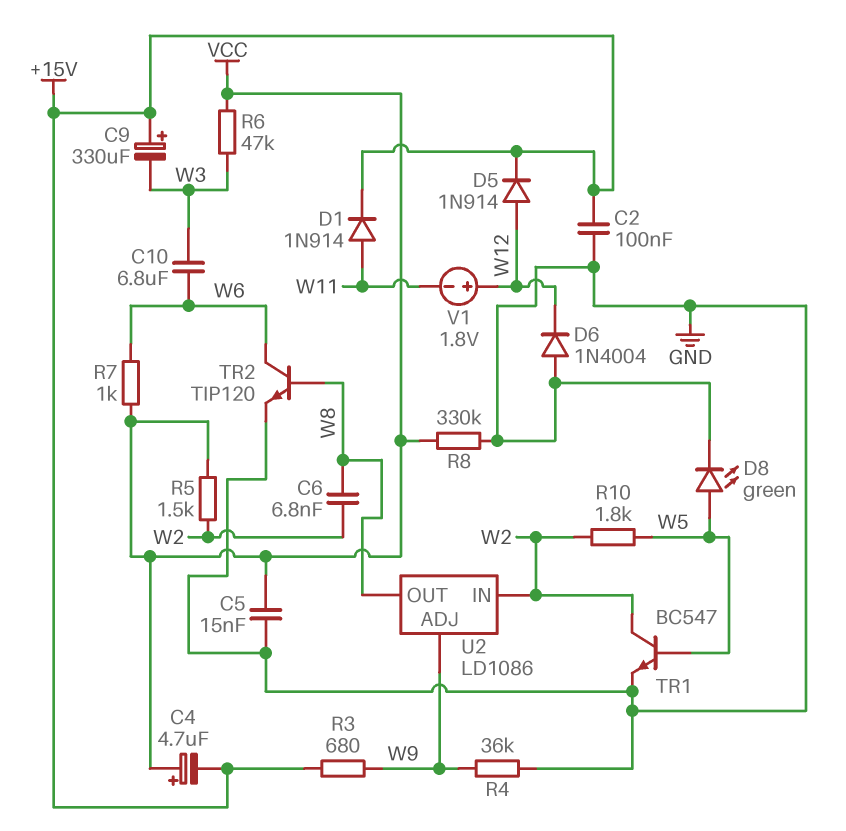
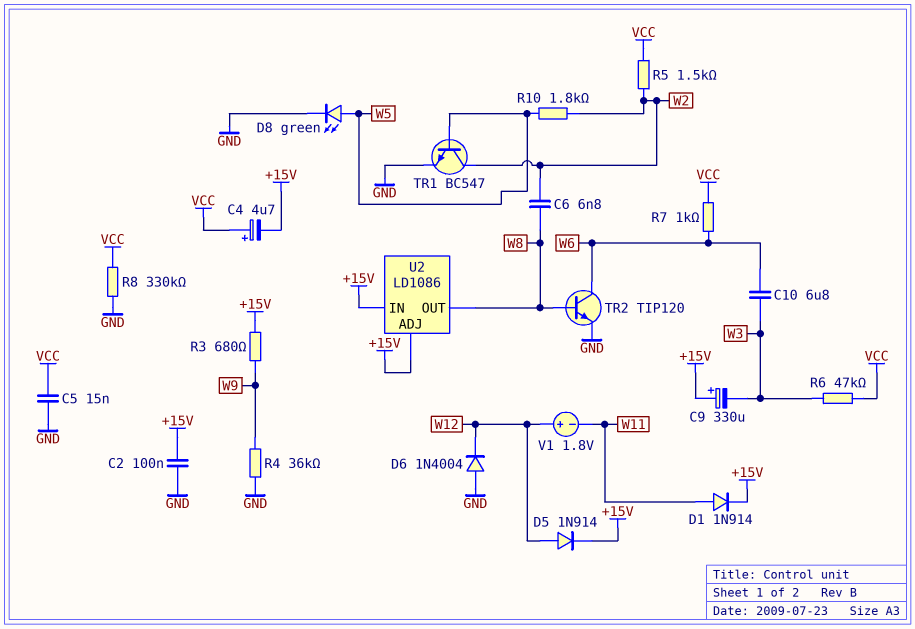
U2 pin ADJ: W9 -> +15V
U2 pin IN: W2 -> +15V

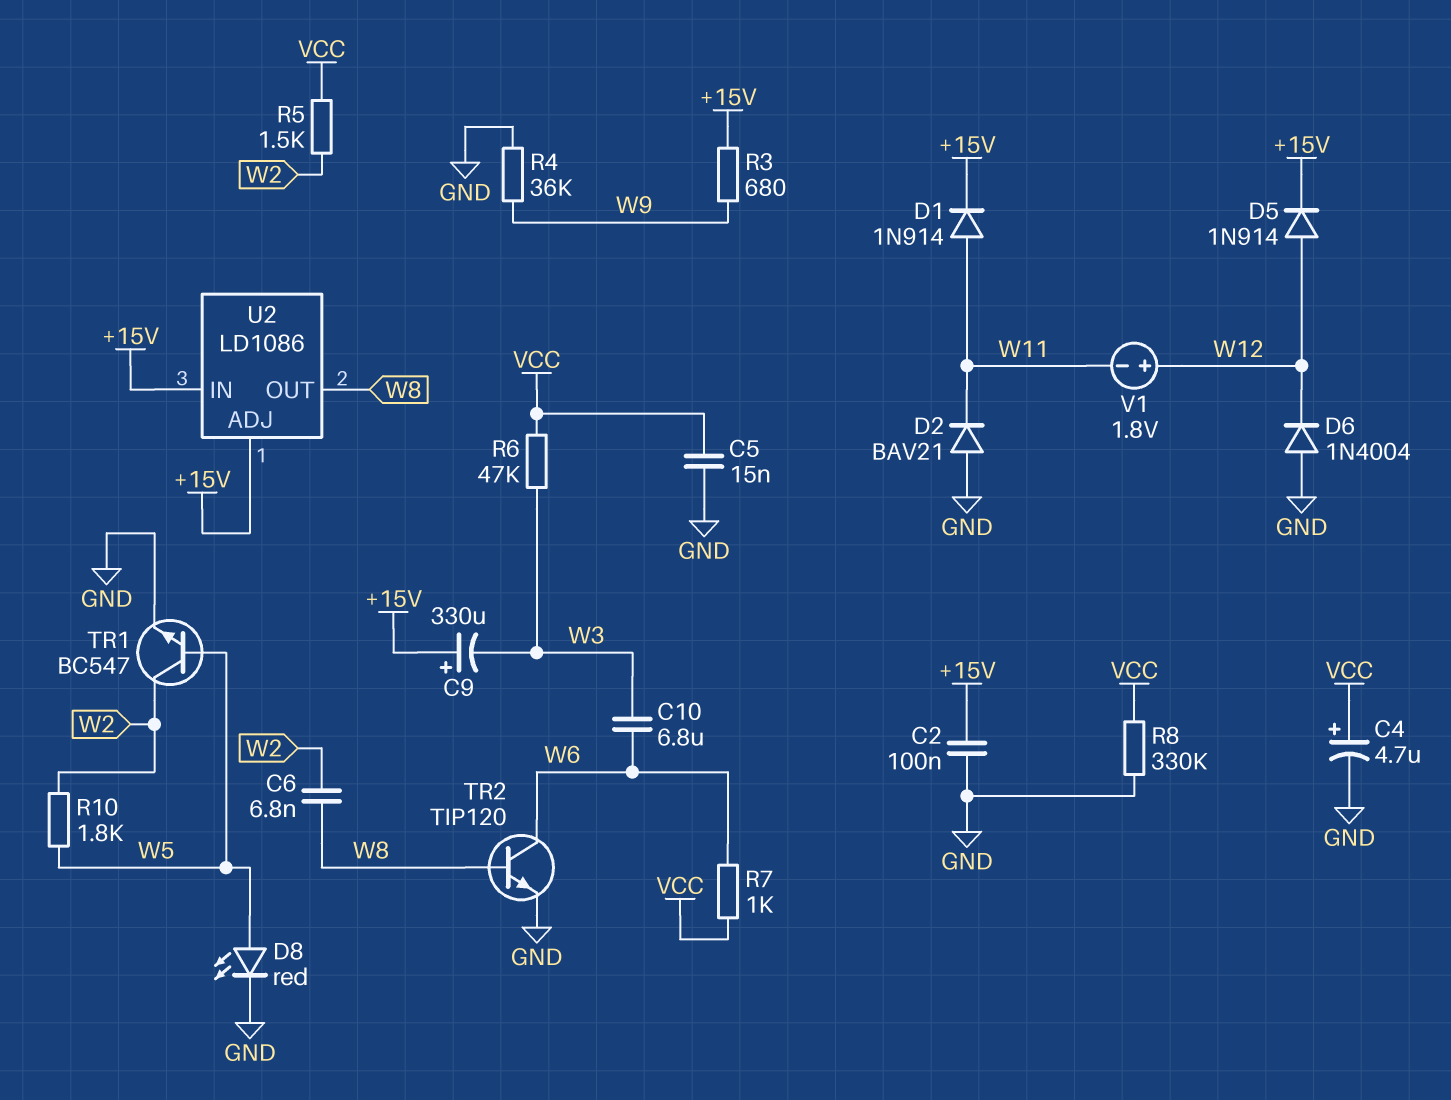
C4: 4.7uF (plus VCC, minus +15V) -> 4.7uF (plus VCC, minus GND)
D2: none -> diode BAV21 (A GND, K W11)
D8: LED green (A W5, K GND) -> LED red (A W5, K GND)

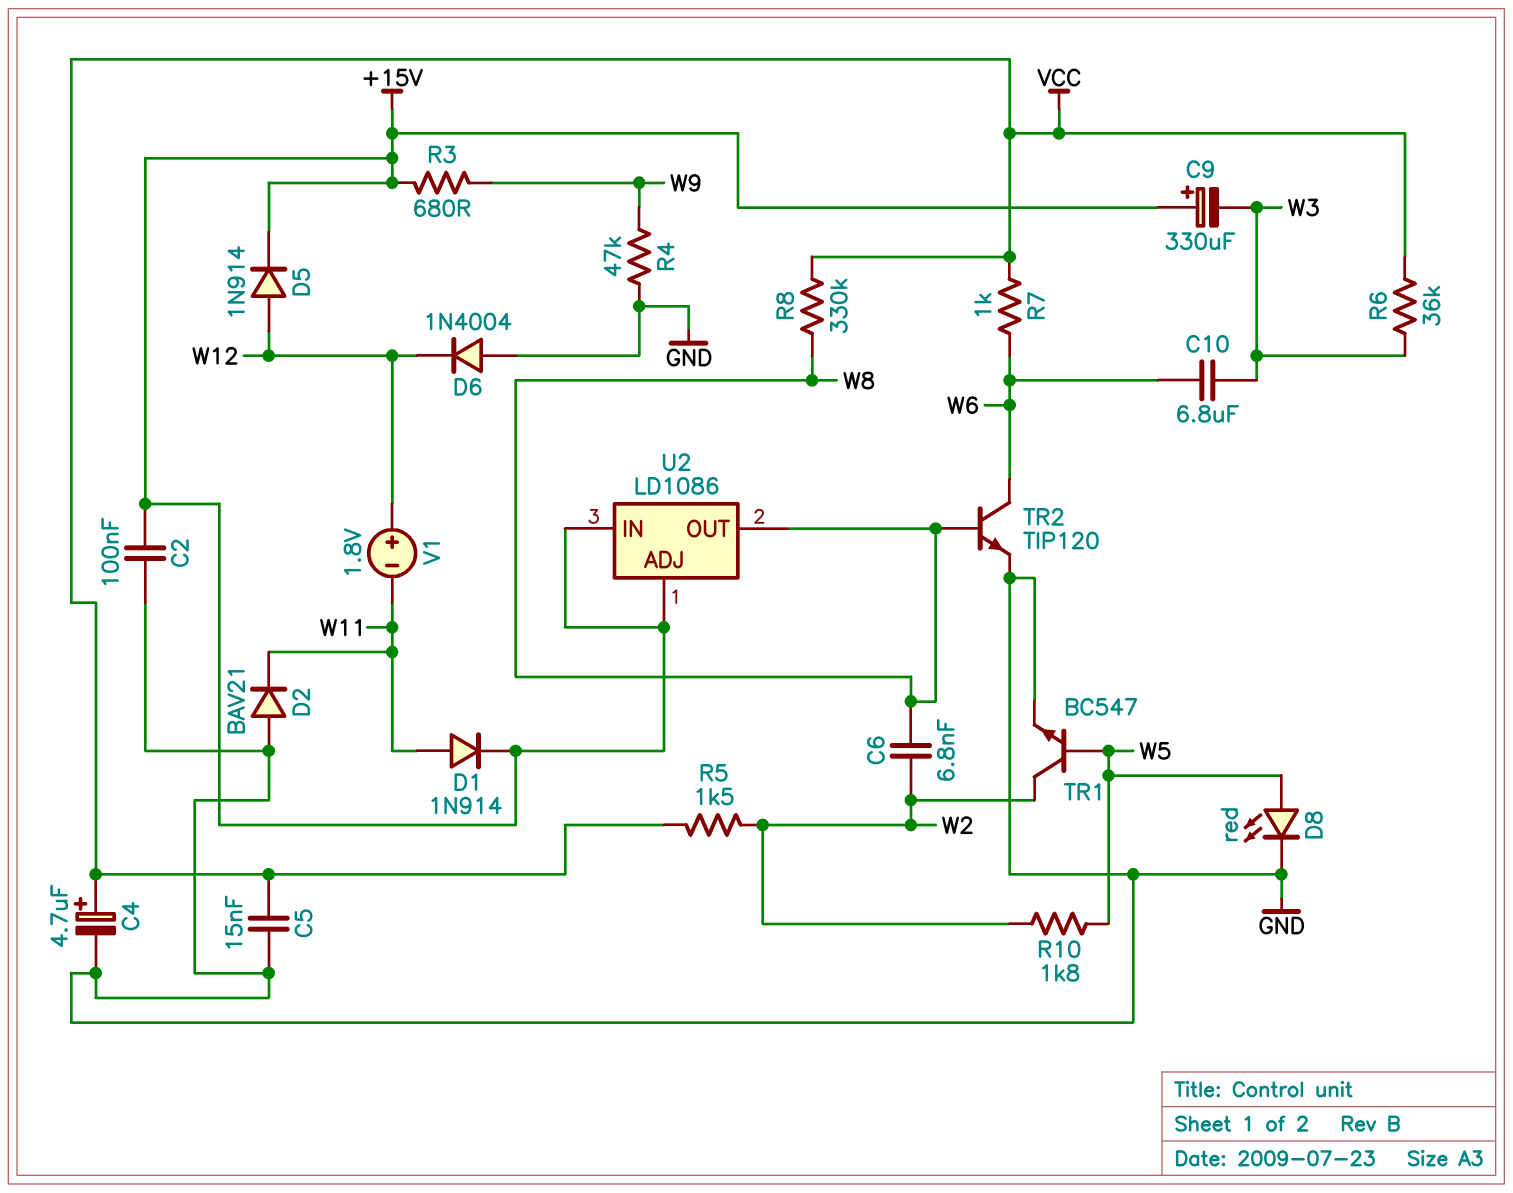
R4: 36k (GND, W9) -> 47k (GND, W9)
R6: 47k (VCC, W3) -> 36k (VCC, W3)
R8: 330k (GND, VCC) -> 330k (VCC, W8)

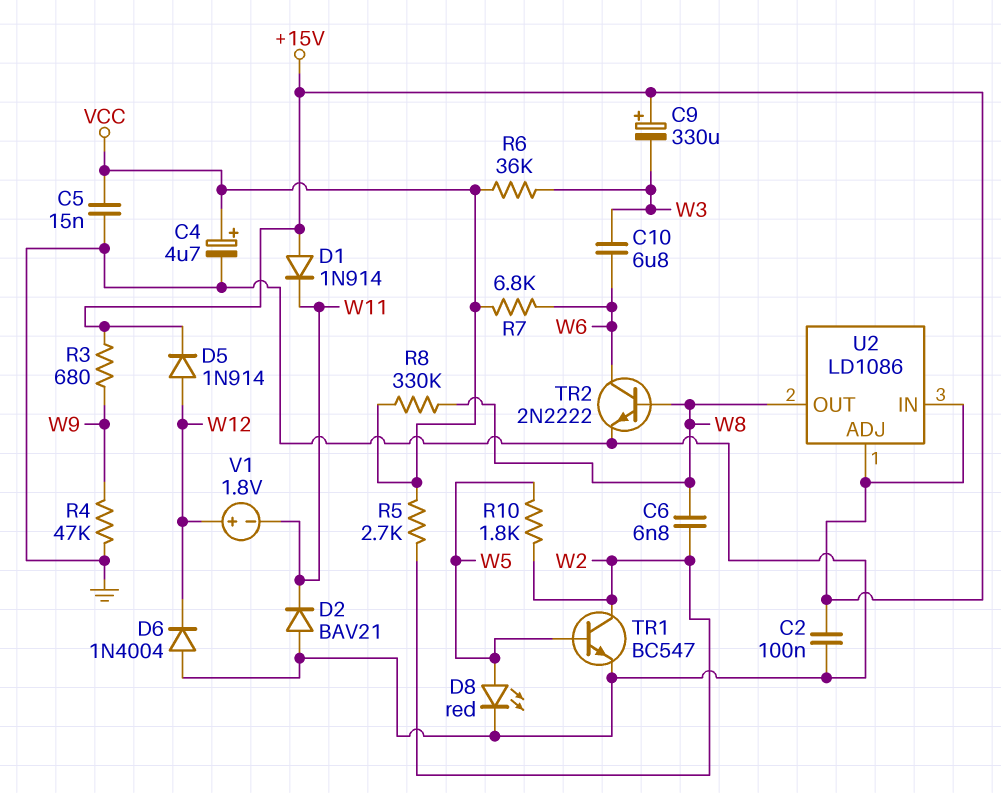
D1: diode 1N914 (A W11, K +15V) -> diode 1N914 (A +15V, K W11)
R5: 1.5k (VCC, W2) -> 2.7k (VCC, W2)
R7: 1k (VCC, W6) -> 6.8k (VCC, W6)
TR2: NPN TIP120 (B W8, C W6, E GND) -> NPN 2N2222 (B W8, C W6, E GND)

